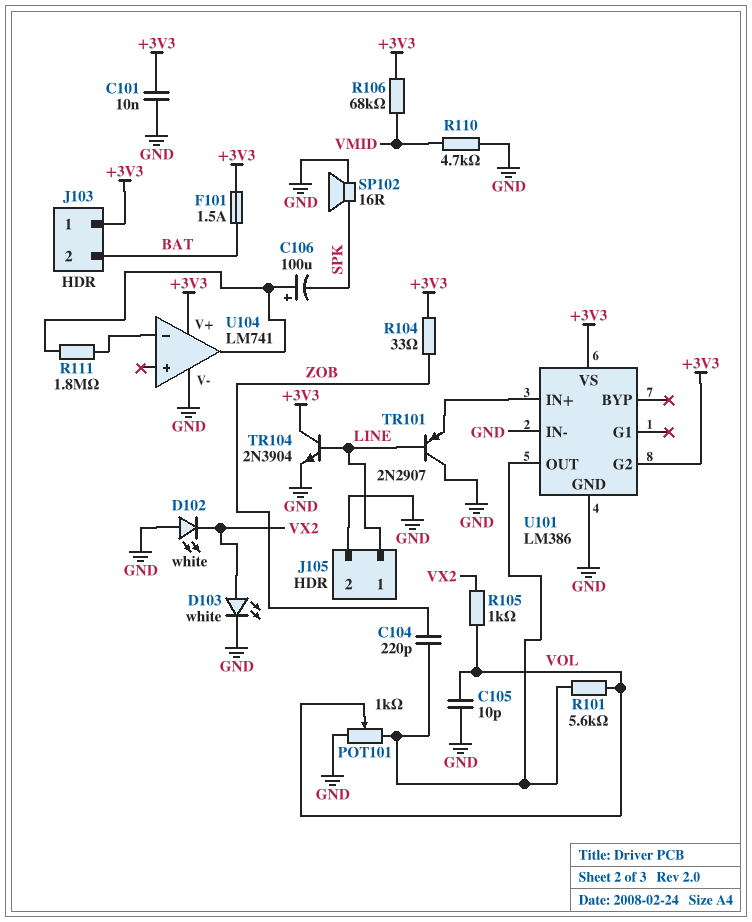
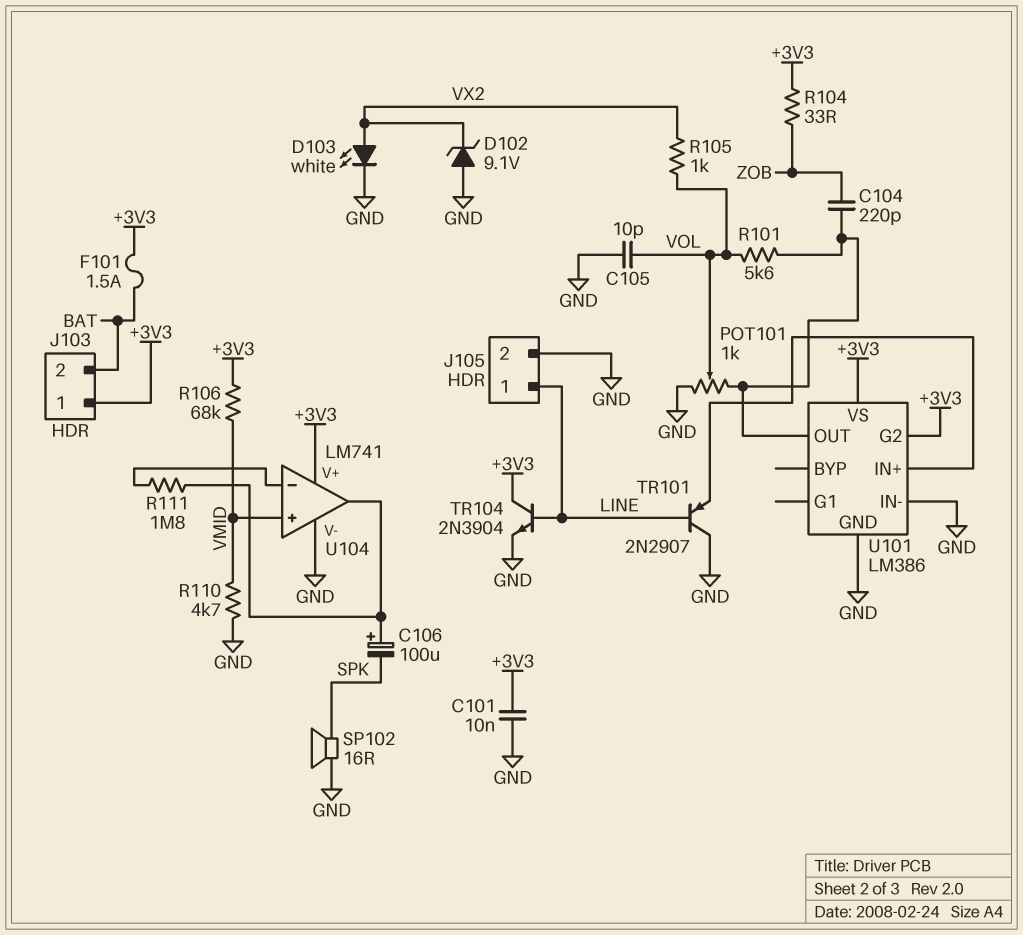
D102: LED white (A GND, K VX2) -> zener 9.1V (A GND, K VX2)
U104 pin in+: none -> VMID

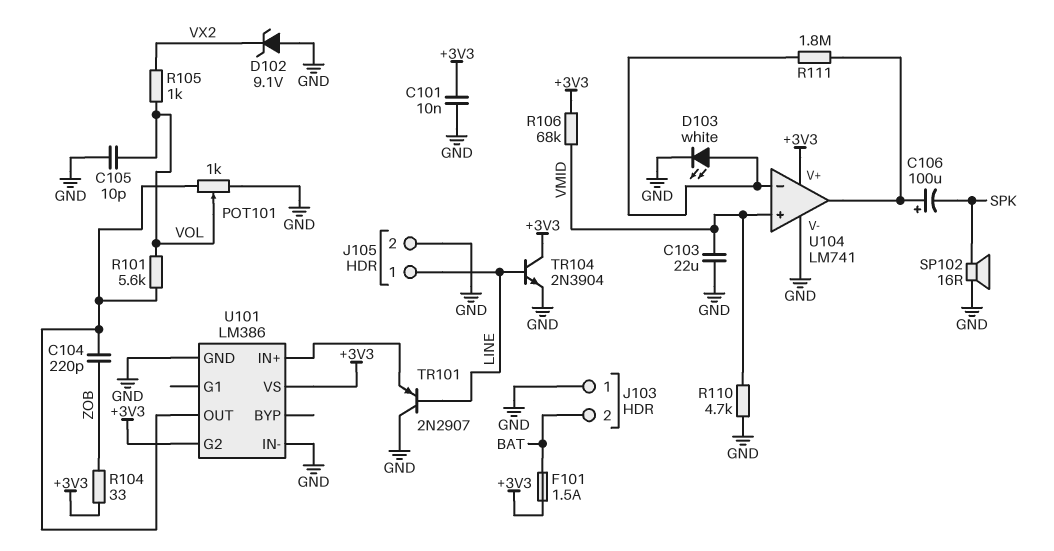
C103: none -> 22uF (GND, VMID)
D103: LED white (A VX2, K GND) -> LED white (A U104/in-, K GND)
J103 pin 1: +3V3 -> GND

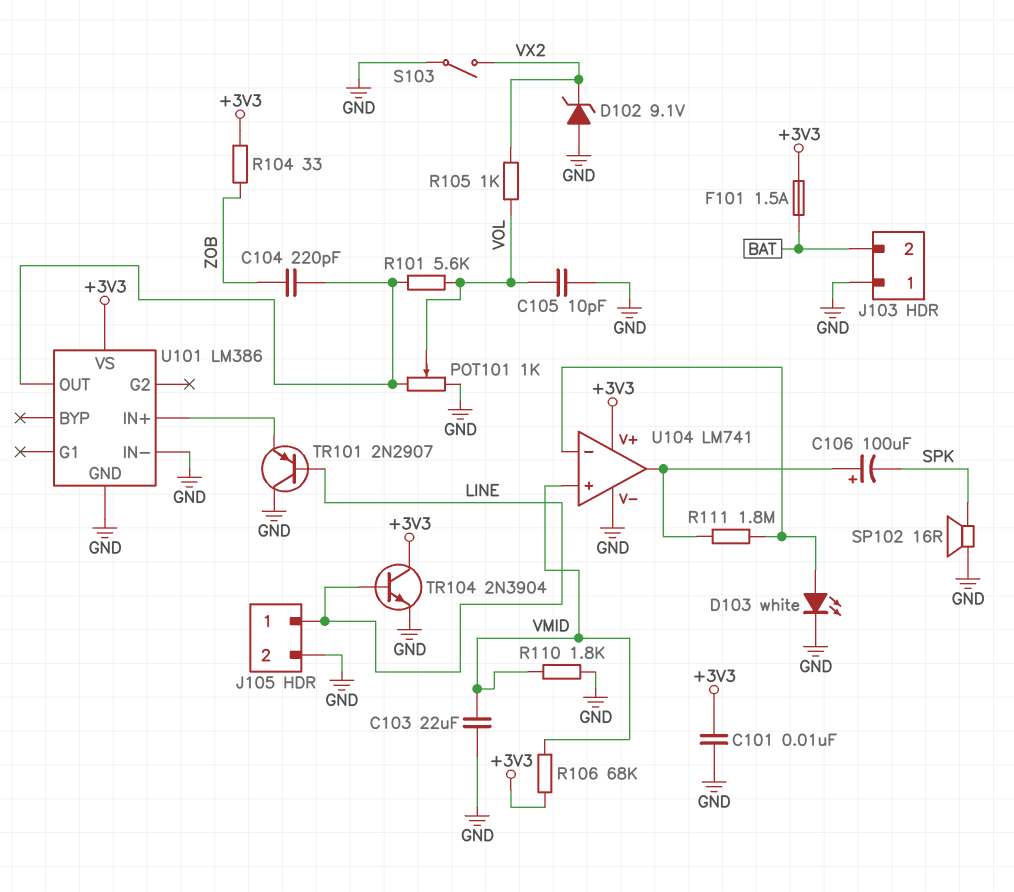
R110: 4.7k (GND, VMID) -> 1.8k (GND, VMID)
S103: none -> switch (GND, VX2)
U101 pin G2: +3V3 -> none

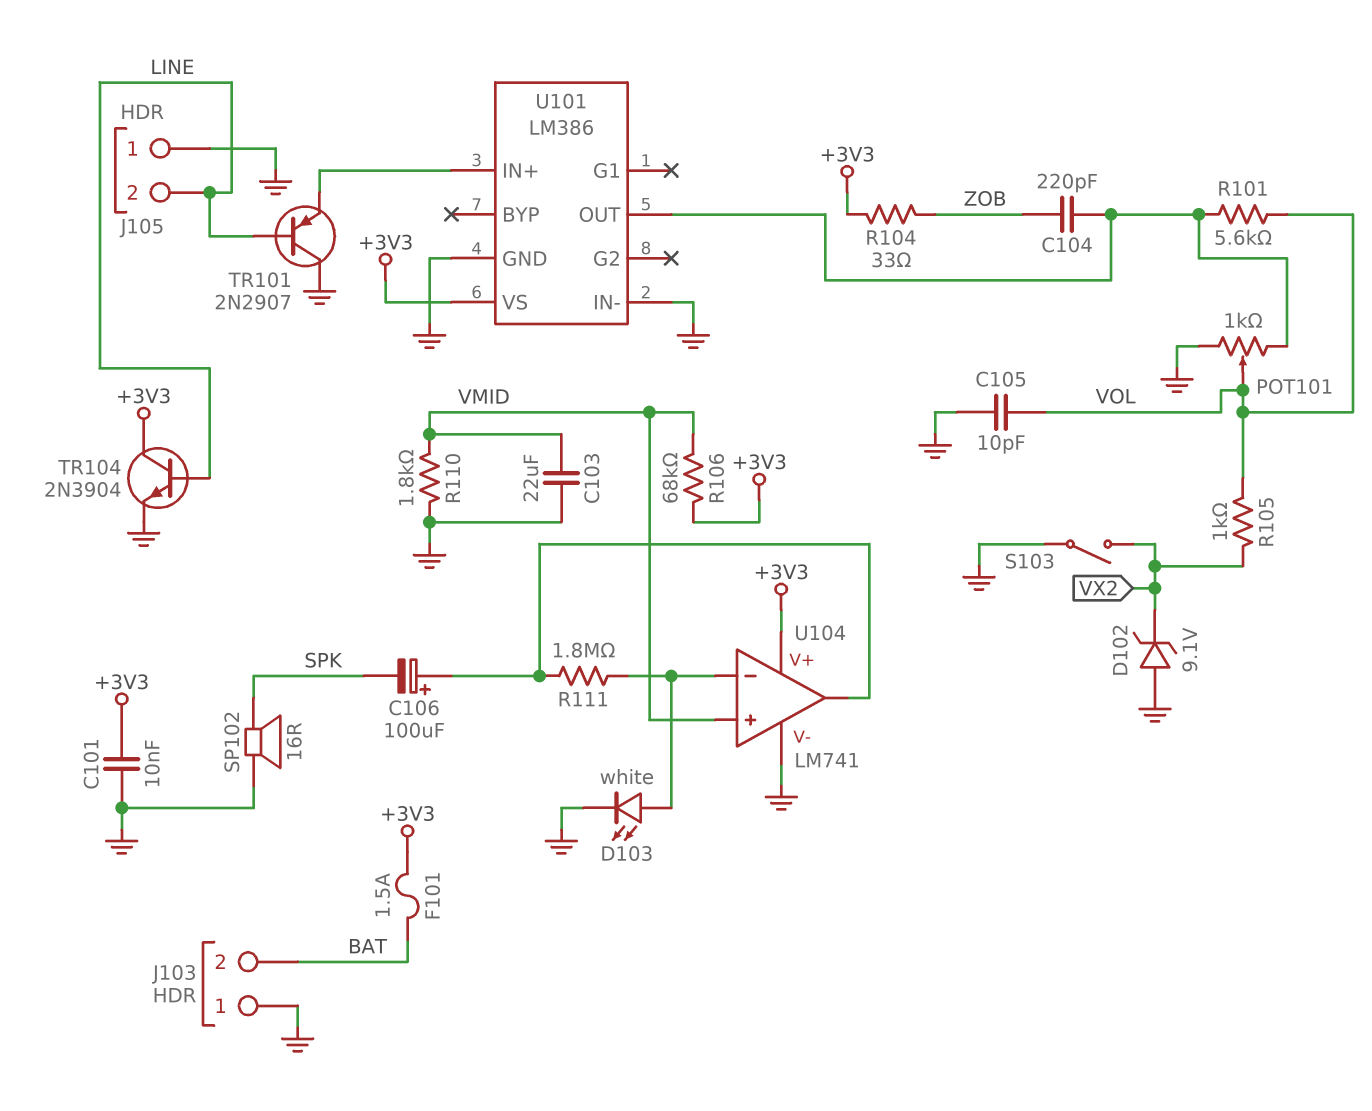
J105 pin 1: LINE -> GND
J105 pin 2: GND -> LINE

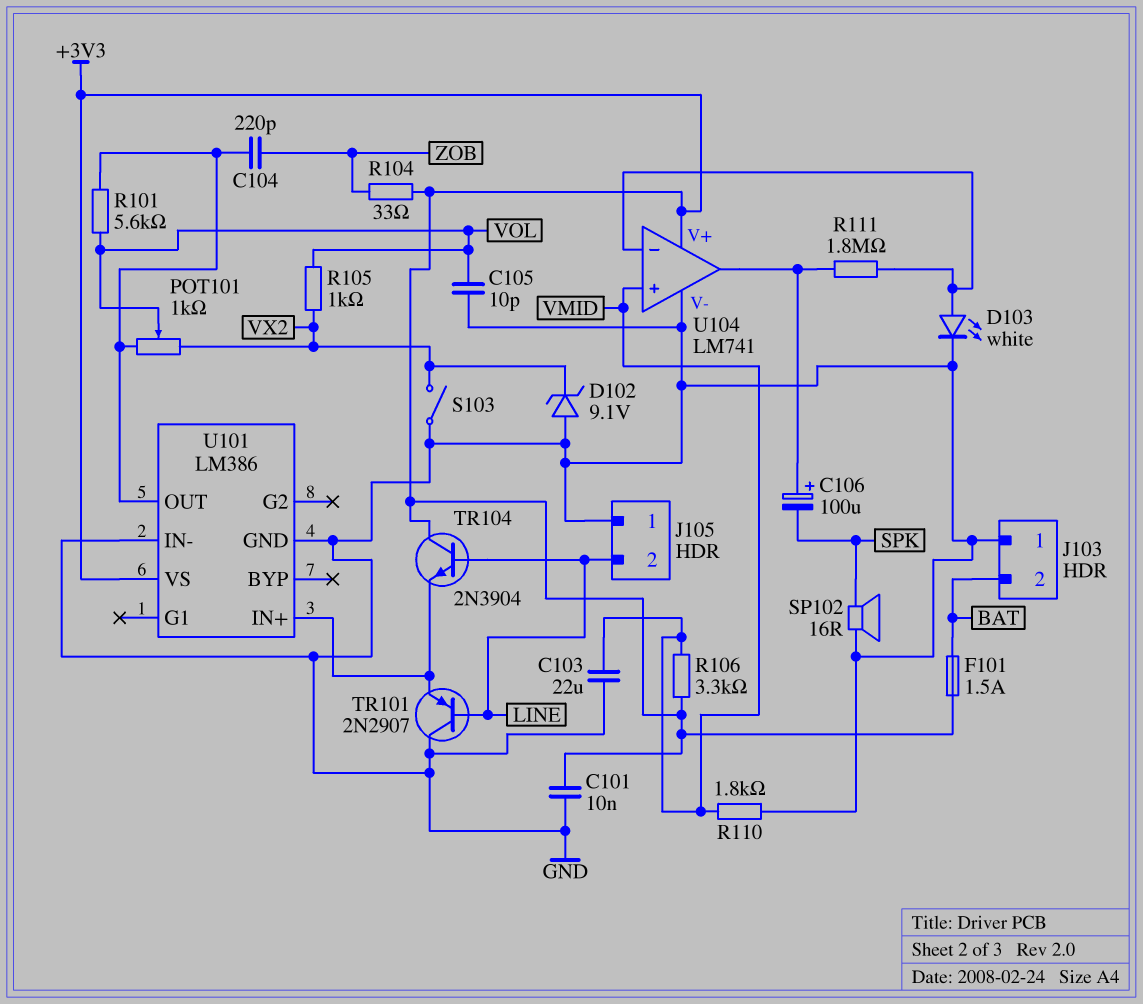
POT101: 1k (GND, U101/OUT, wiper VOL) -> 1k (U101/OUT, VX2, wiper VOL)
R106: 68k (+3V3, VMID) -> 3.3k (+3V3, VMID)
TR104: NPN 2N3904 (B LINE, C +3V3, E GND) -> NPN 2N3904 (B LINE, C +3V3, E U101/IN+)

